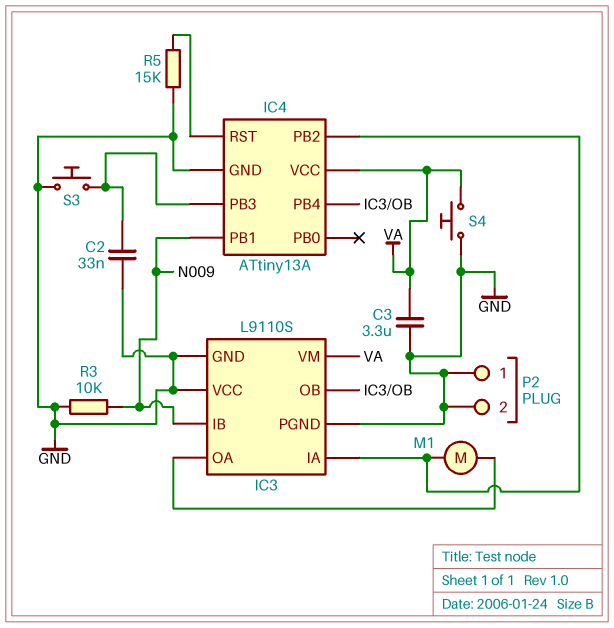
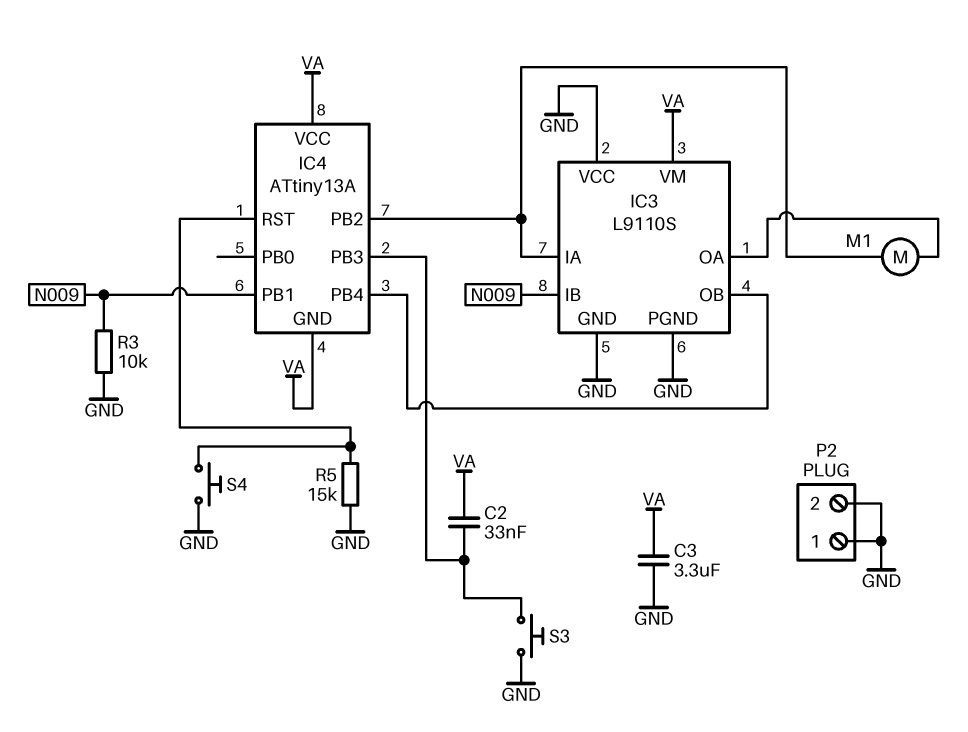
C2: 33nF (GND, IC4/PB3) -> 33nF (IC4/PB3, VA)
IC4 pin GND: GND -> VA
S4: button (GND, VA) -> button (GND, IC4/RST)

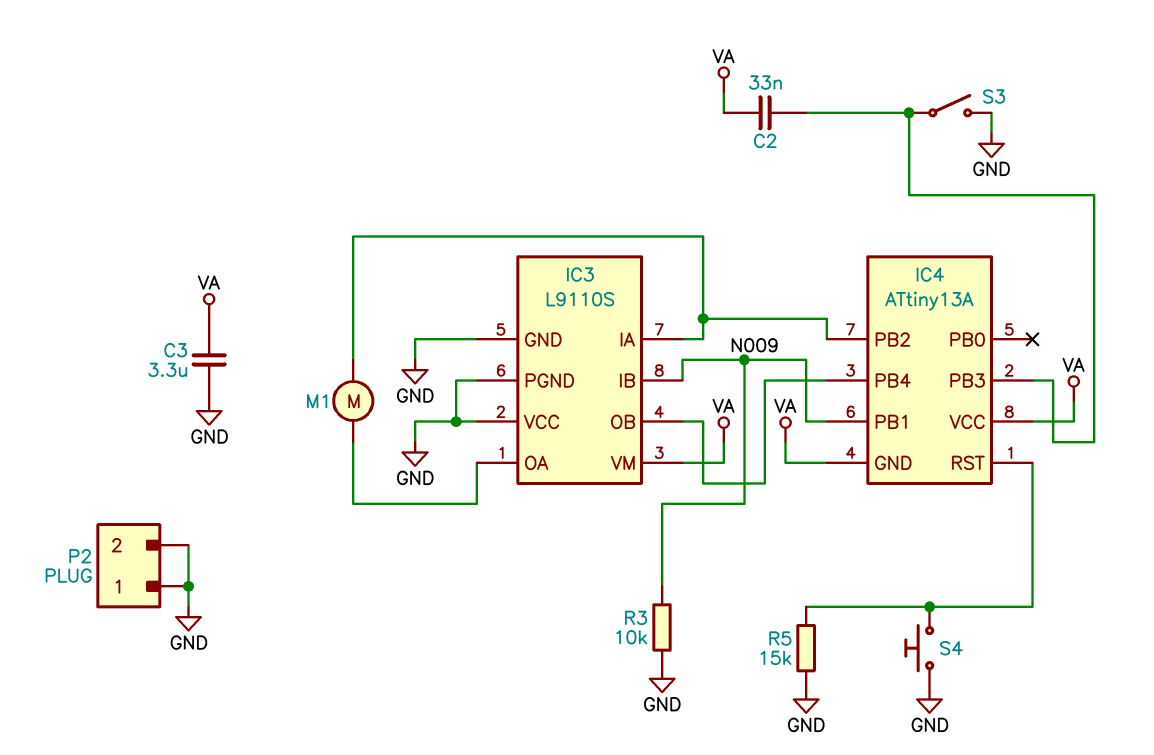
S3: button (GND, IC4/PB3) -> switch (GND, IC4/PB3)

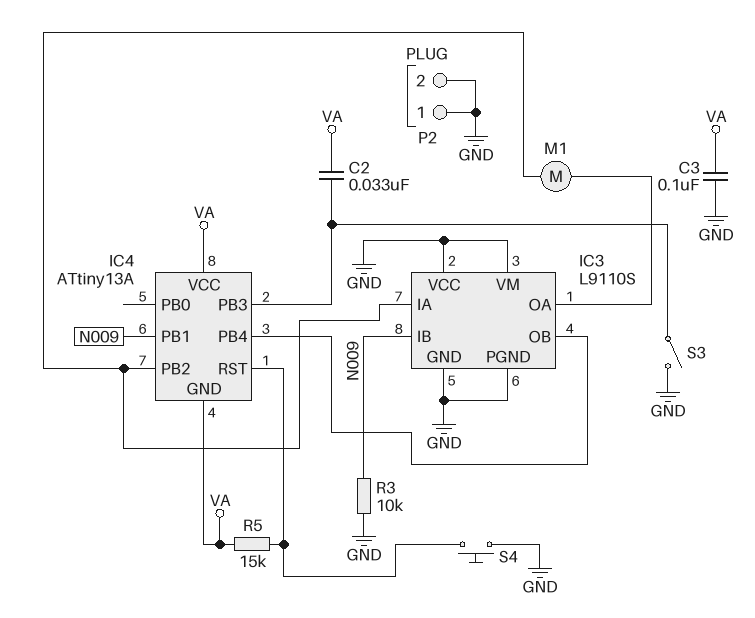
C3: 3.3uF (GND, VA) -> 100nF (GND, VA)
IC3 pin VM: VA -> GND
R5: 15k (GND, IC4/RST) -> 15k (IC4/RST, VA)

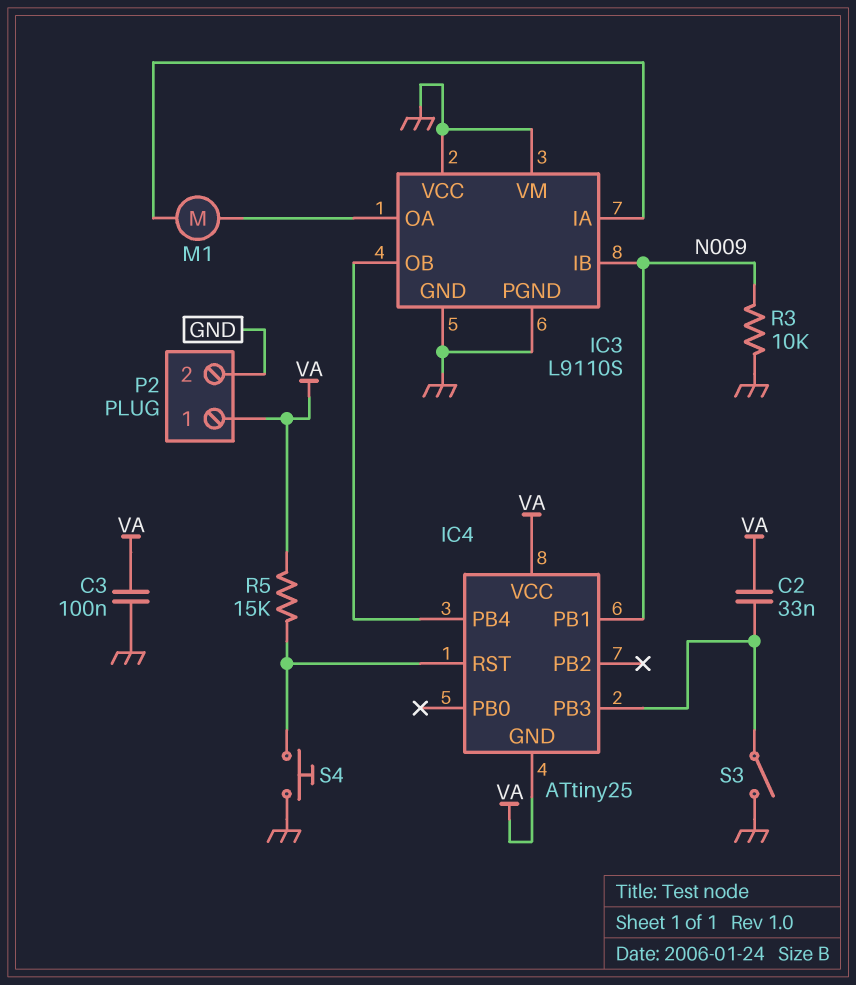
IC4: ATtiny13A -> ATtiny25
IC4 pin PB2: IC3/IA -> none
P2 pin 1: GND -> VA

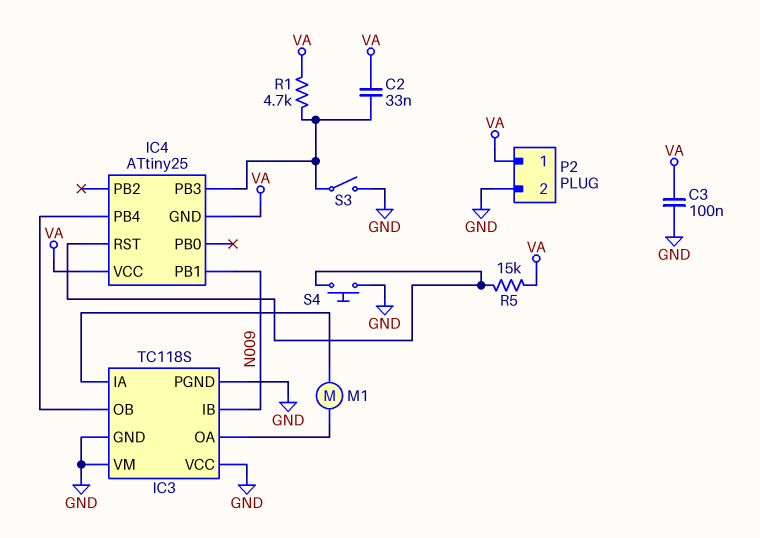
IC3: L9110S -> TC118S
R1: none -> 4.7k (IC4/PB3, VA)
R3: 10k (GND, N009) -> none

